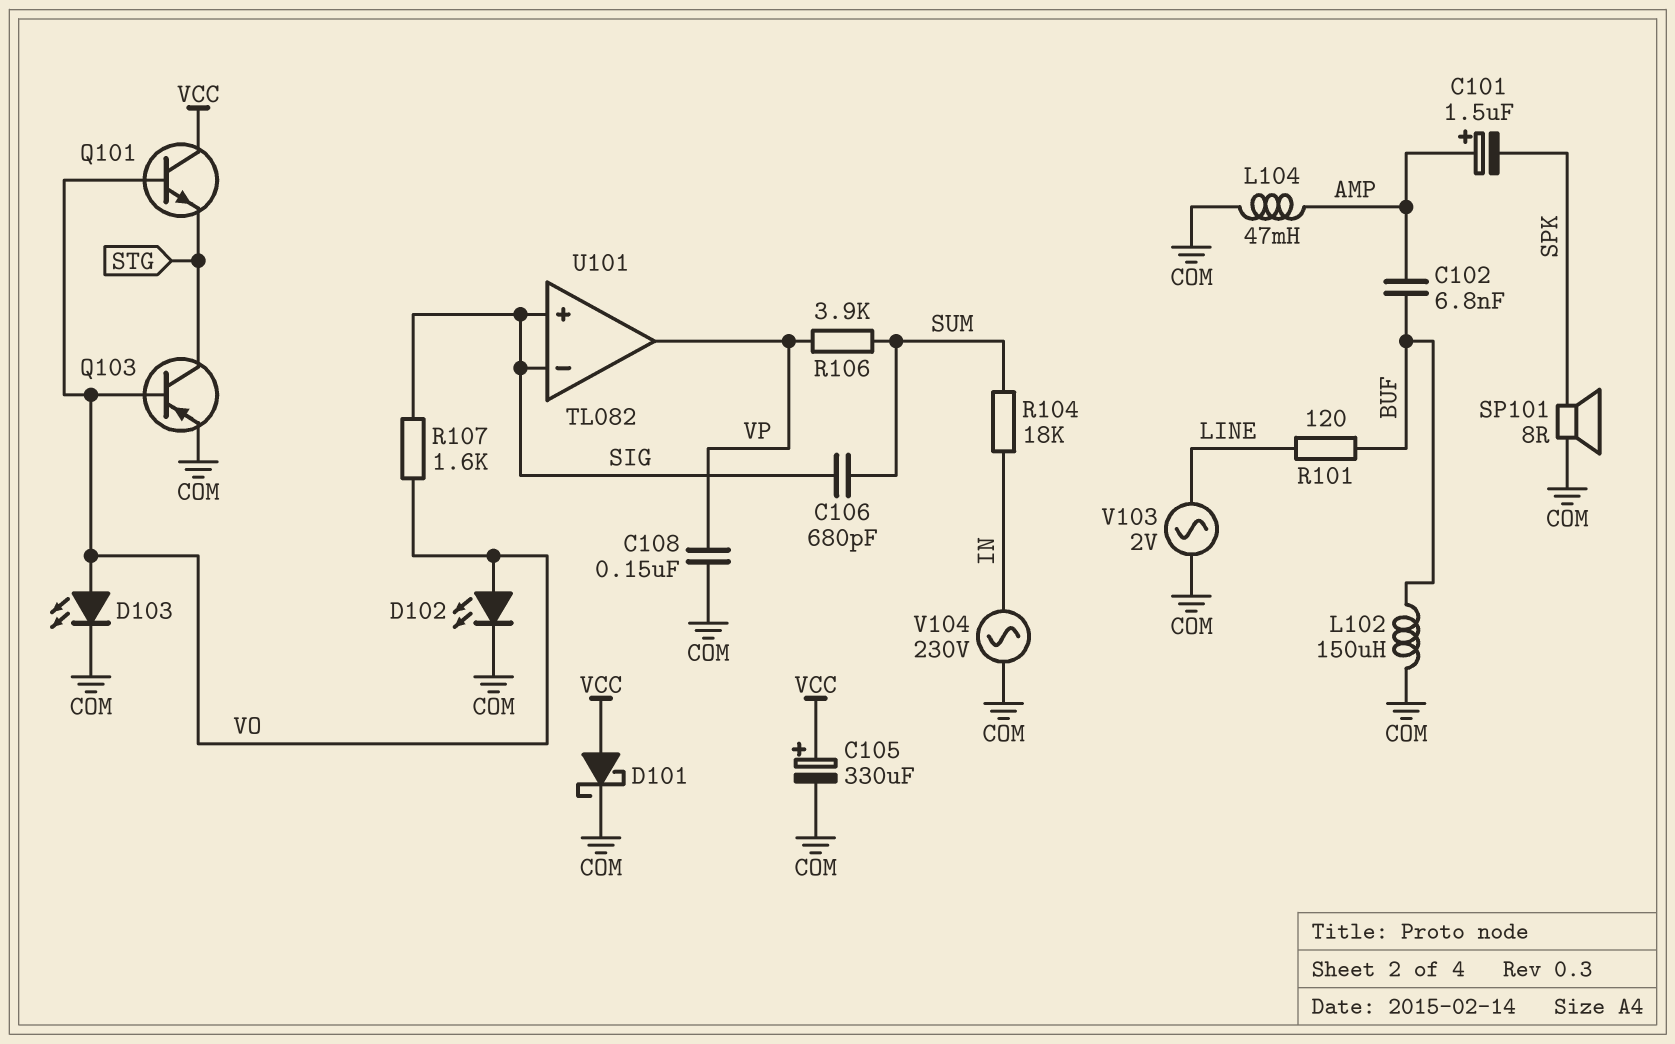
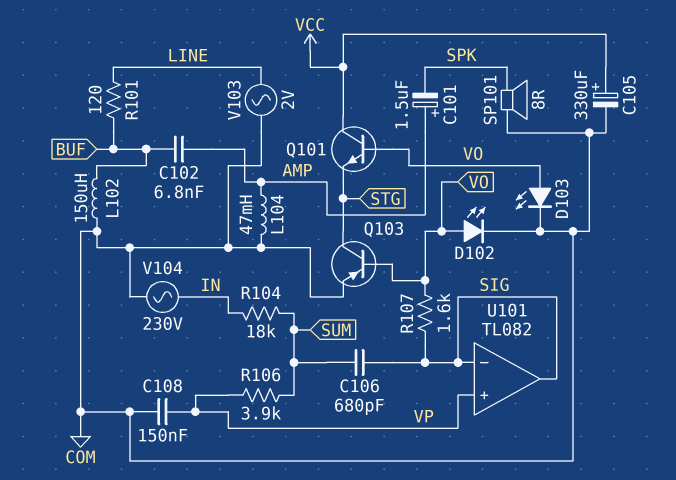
D101: schottky (A VCC, K COM) -> none
U101 pin in+: SIG -> VP
U101 pin out: VP -> SIG

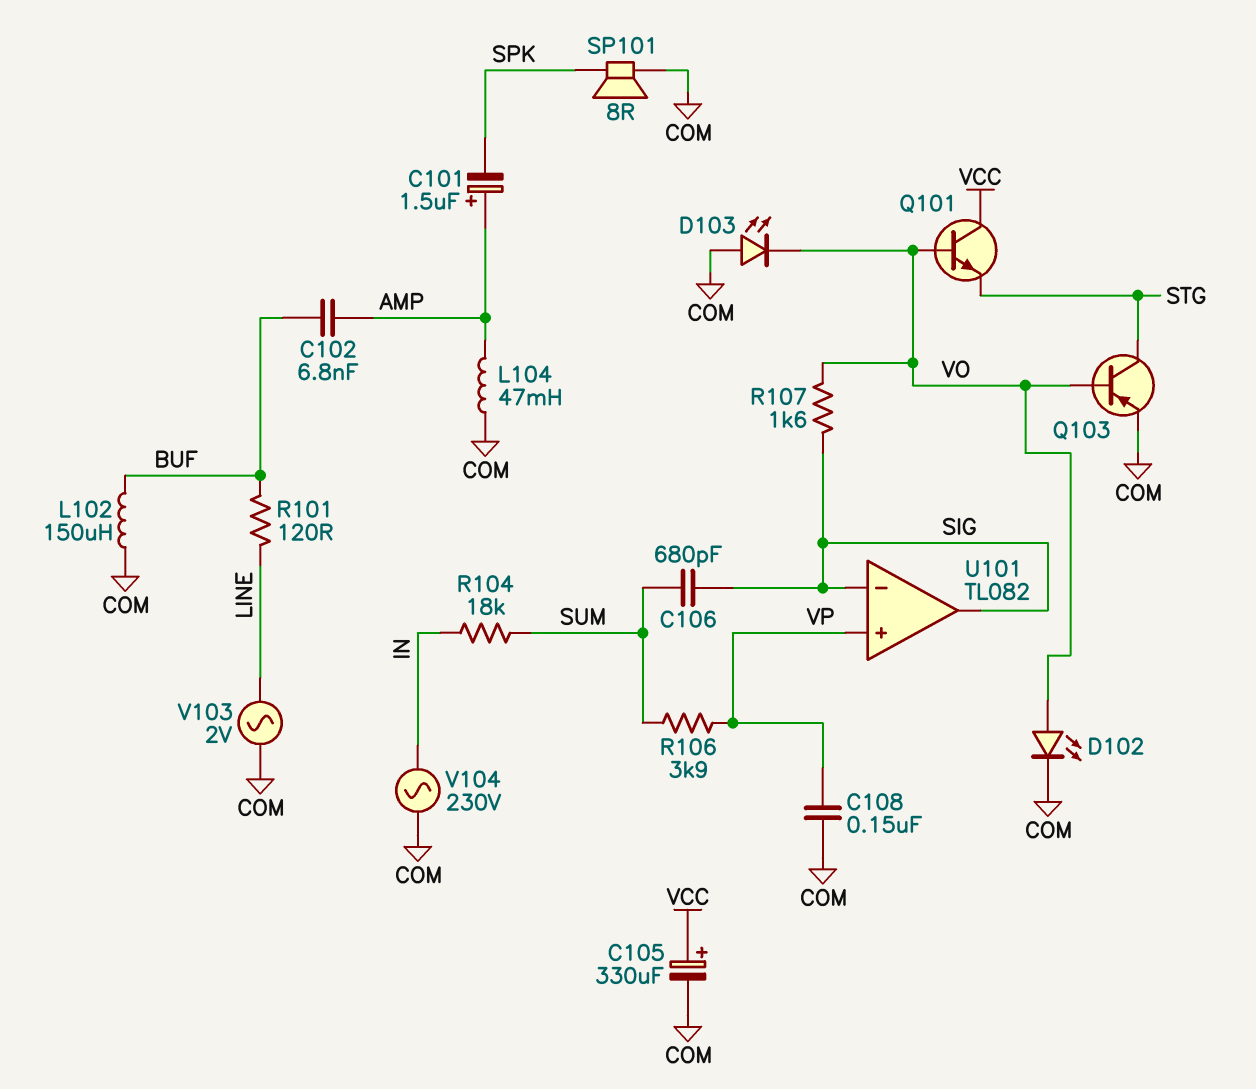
D103: LED (A VO, K COM) -> LED (A COM, K VO)

